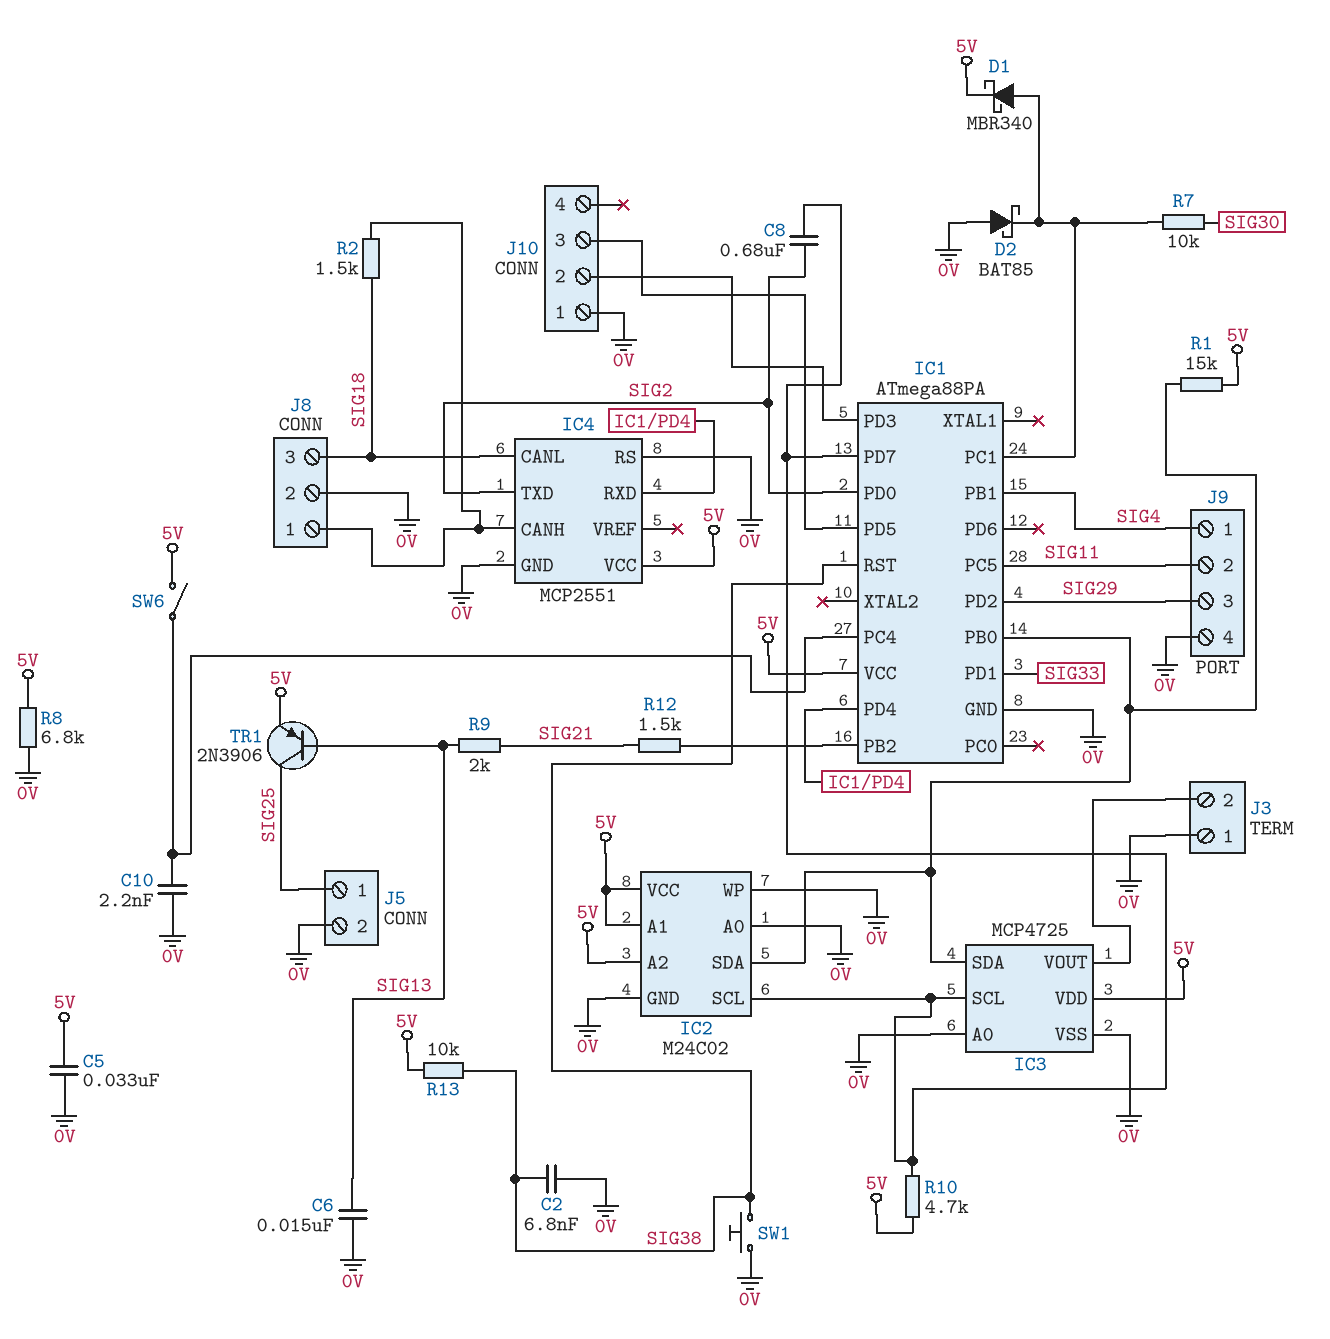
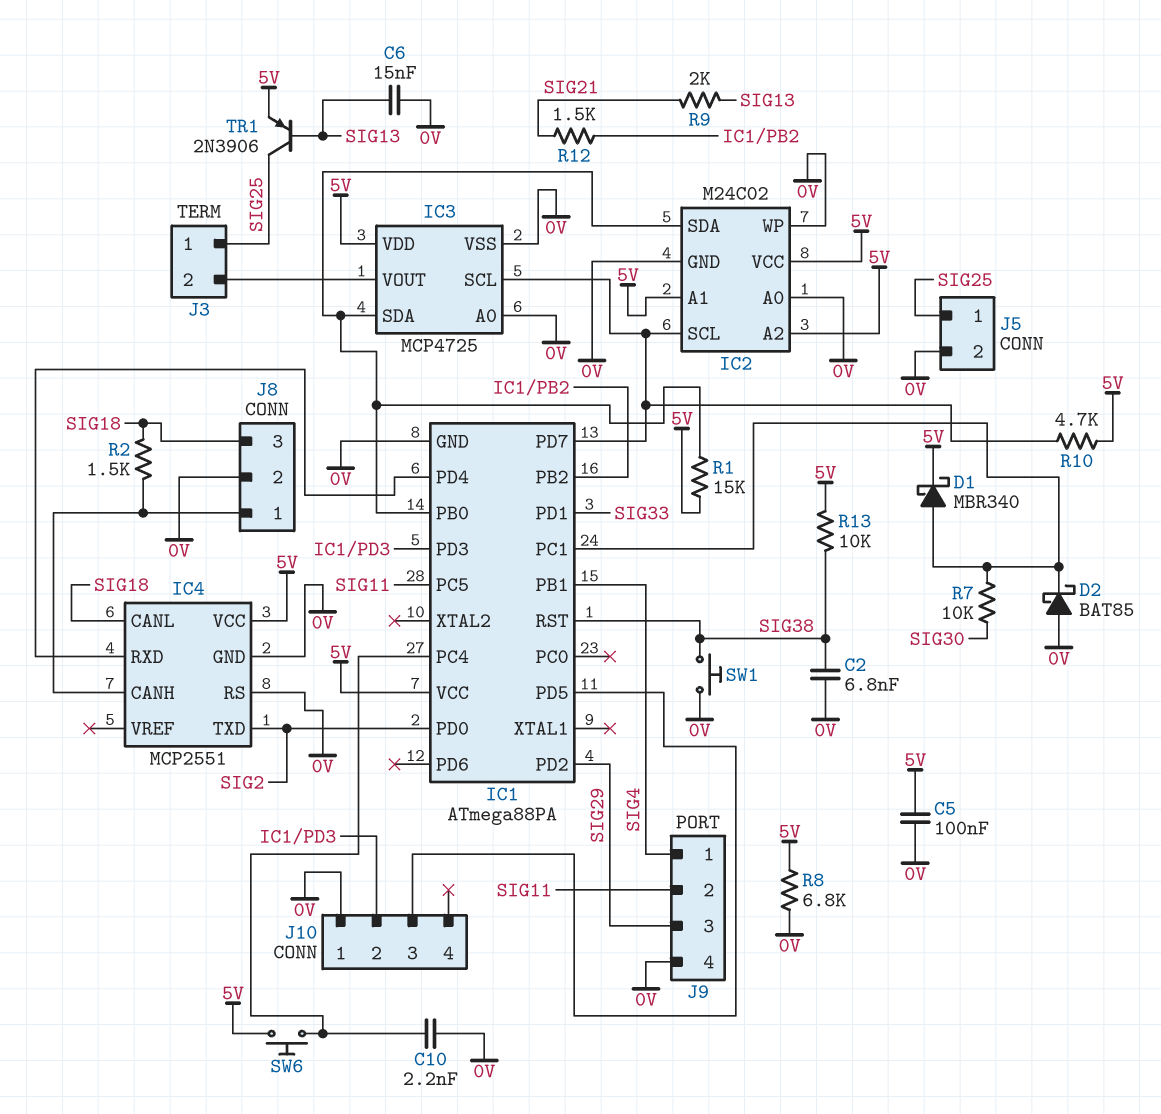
C5: 33nF (0V, 5V) -> 100nF (0V, 5V)
C8: 680nF (IC1/PD7, SIG2) -> none
J3 pin 1: 0V -> SIG25
SW6: switch (5V, IC1/PC4) -> button (5V, IC1/PC4)

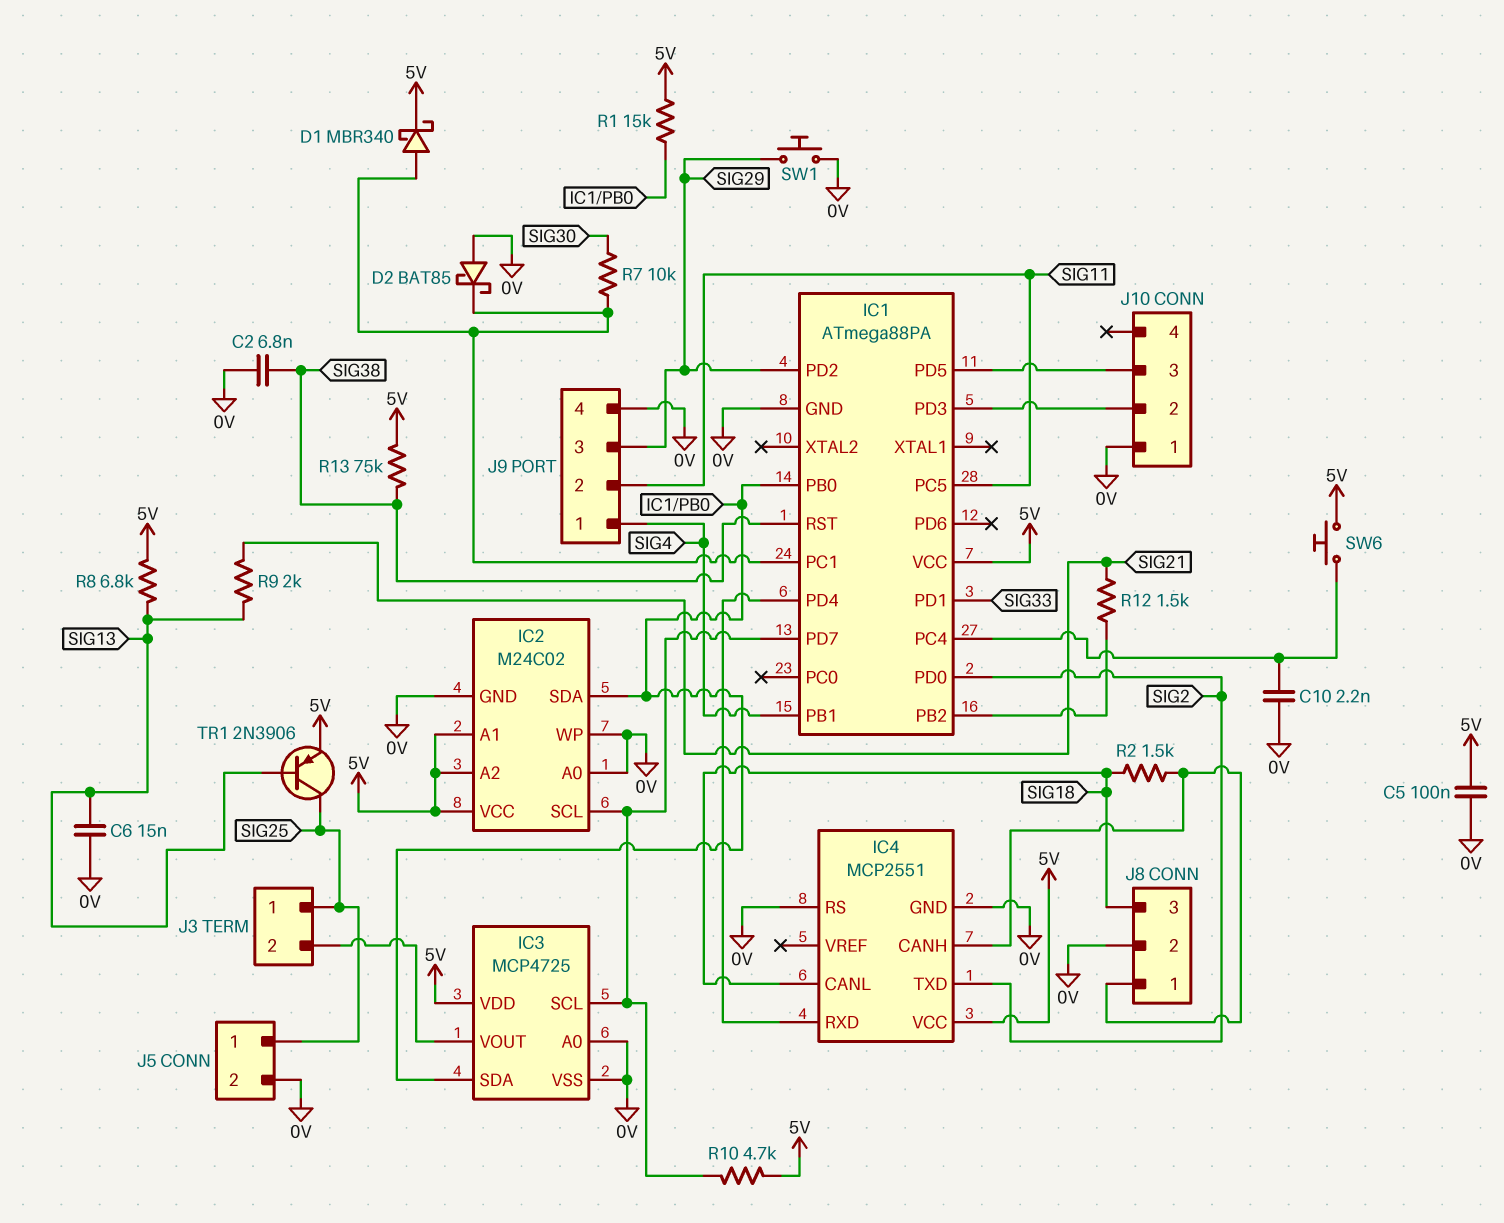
R8: 6.8k (0V, 5V) -> 6.8k (5V, SIG13)
R13: 10k (5V, SIG38) -> 75k (5V, SIG38)
SW1: button (0V, SIG38) -> button (0V, SIG29)

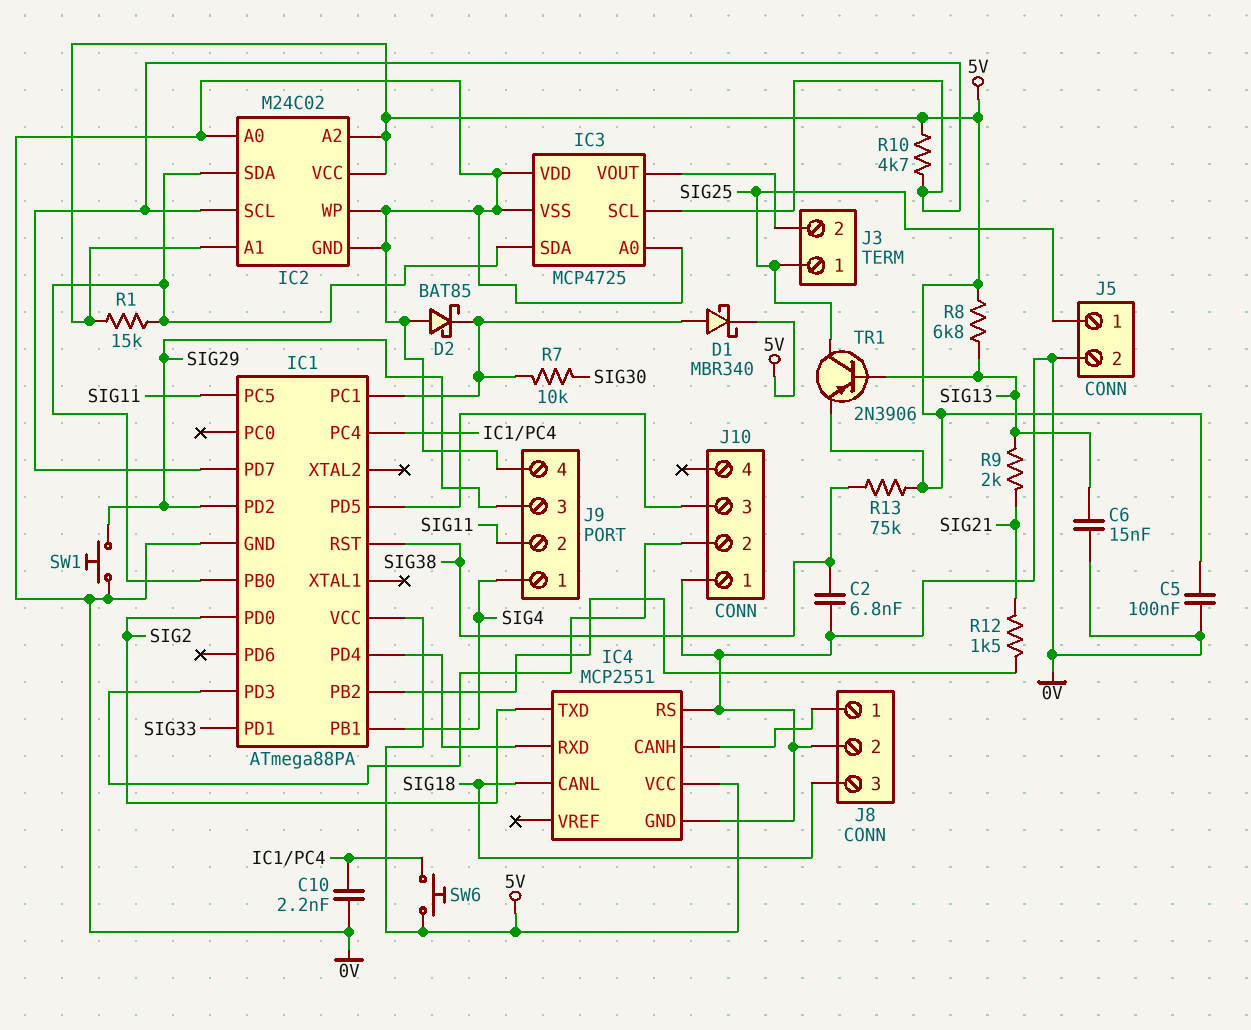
IC3 pin VDD: 5V -> 0V
R2: 1.5k (IC4/CANH, SIG18) -> none

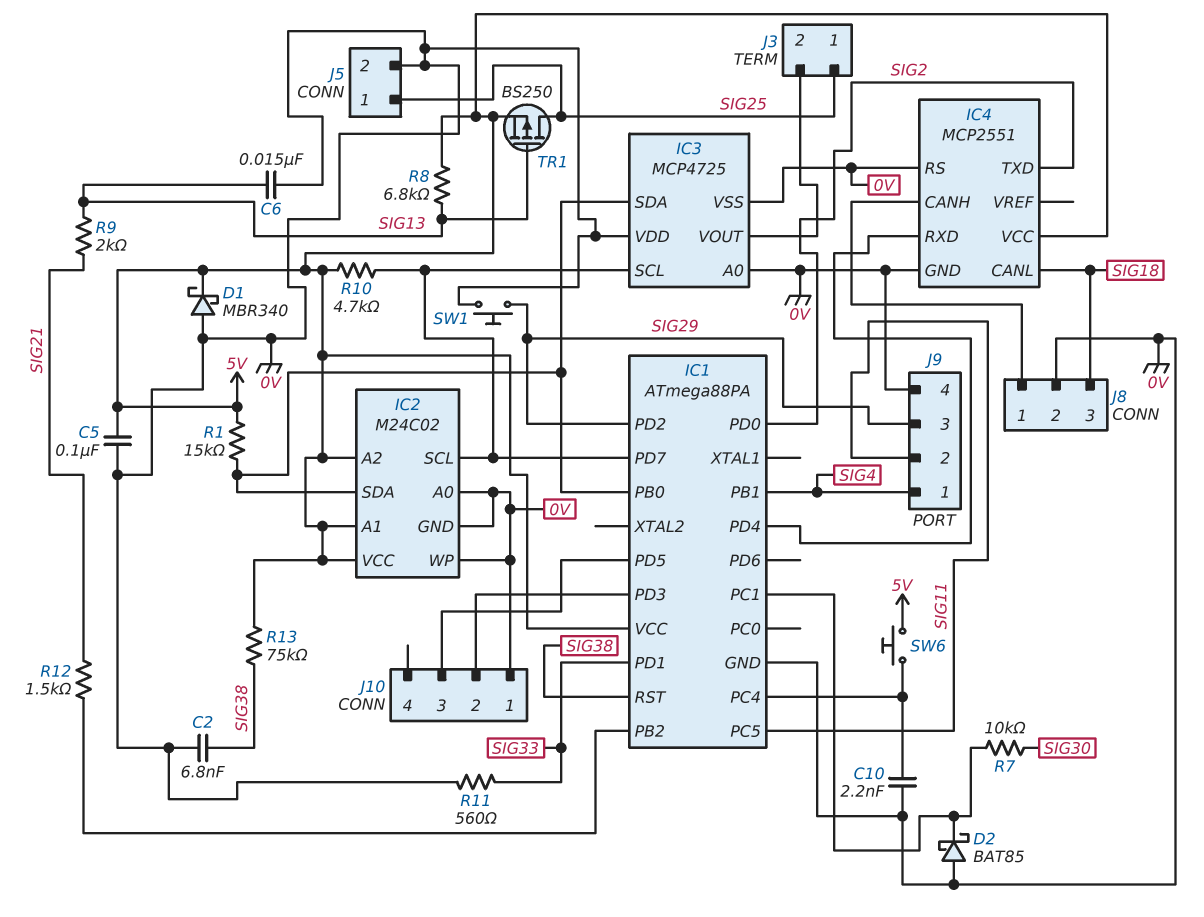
D1: schottky MBR340 (A IC1/PC1, K 5V) -> schottky MBR340 (A 0V, K 5V)
R11: none -> 560 (0V, SIG33)
TR1: PNP 2N3906 (B SIG13, C SIG25, E 5V) -> PMOS BS250 (G SIG13, D SIG25, S 5V)

